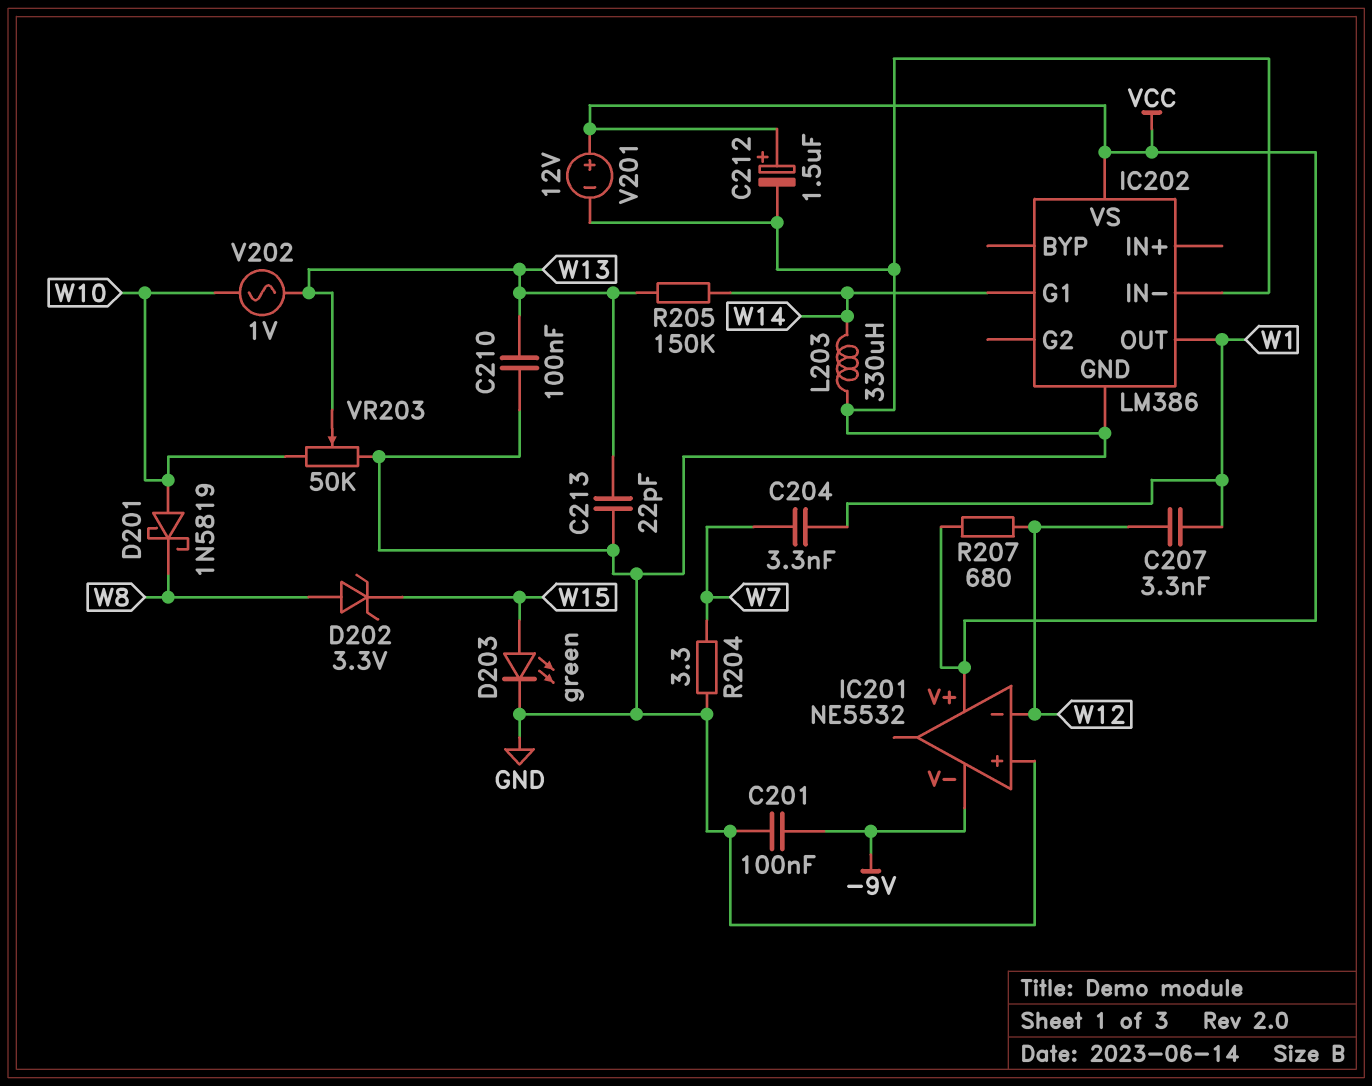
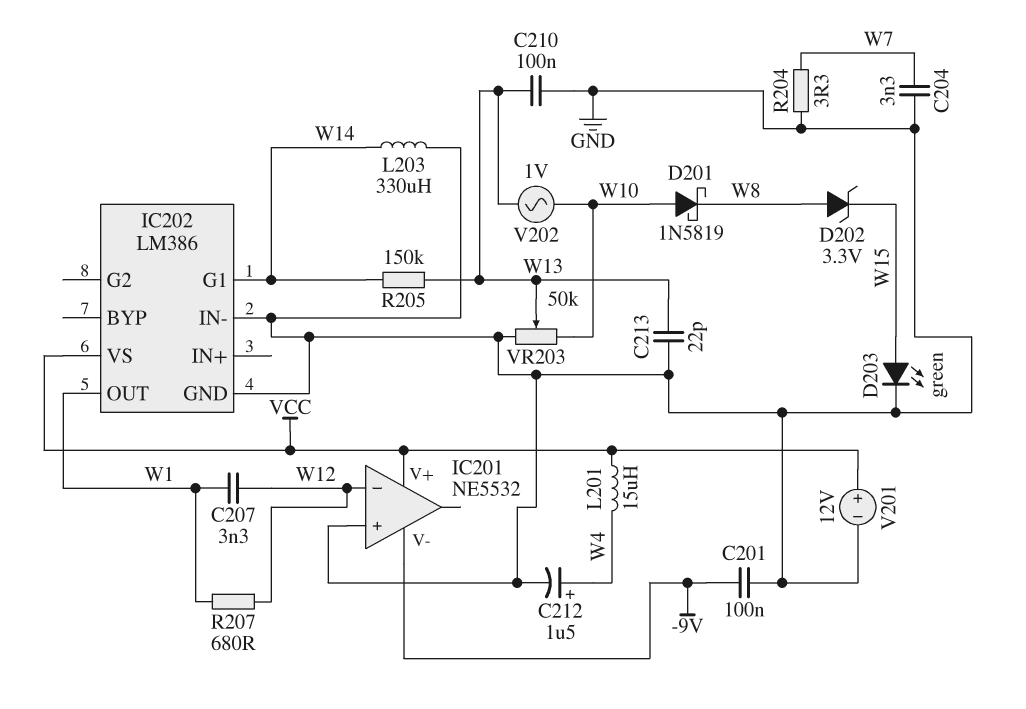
C204: 3.3nF (W1, W7) -> 3.3nF (GND, W7)
C212: 1.5uF (plus VCC, minus GND) -> 1.5uF (plus W4, minus GND)
L201: none -> 15uH (VCC, W4)
R207: 680 (VCC, W12) -> 680 (W1, W12)

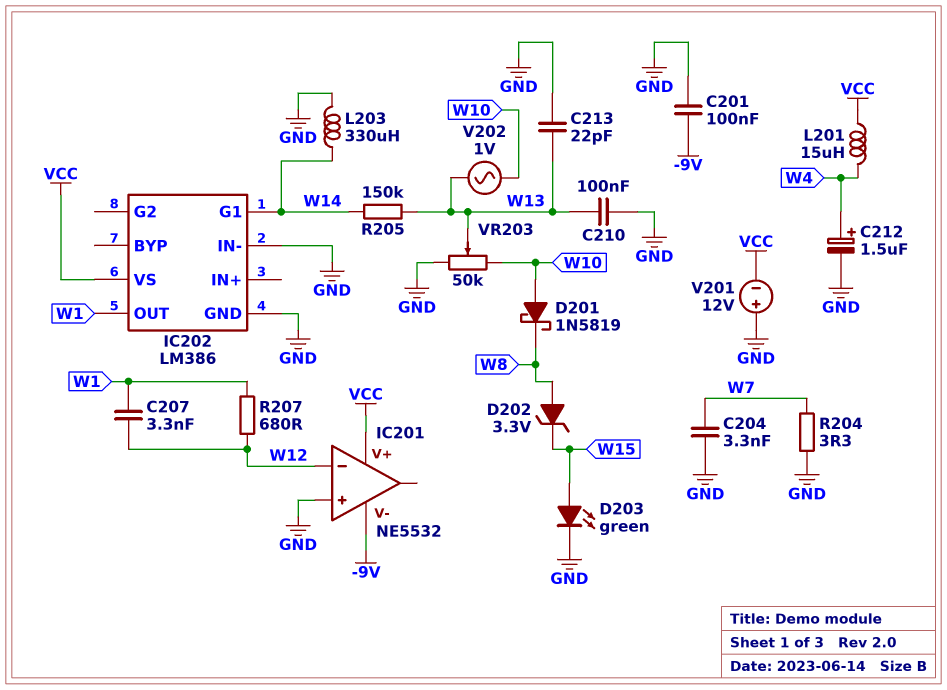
V201: 12V (plus VCC, minus GND) -> 12V (plus GND, minus VCC)

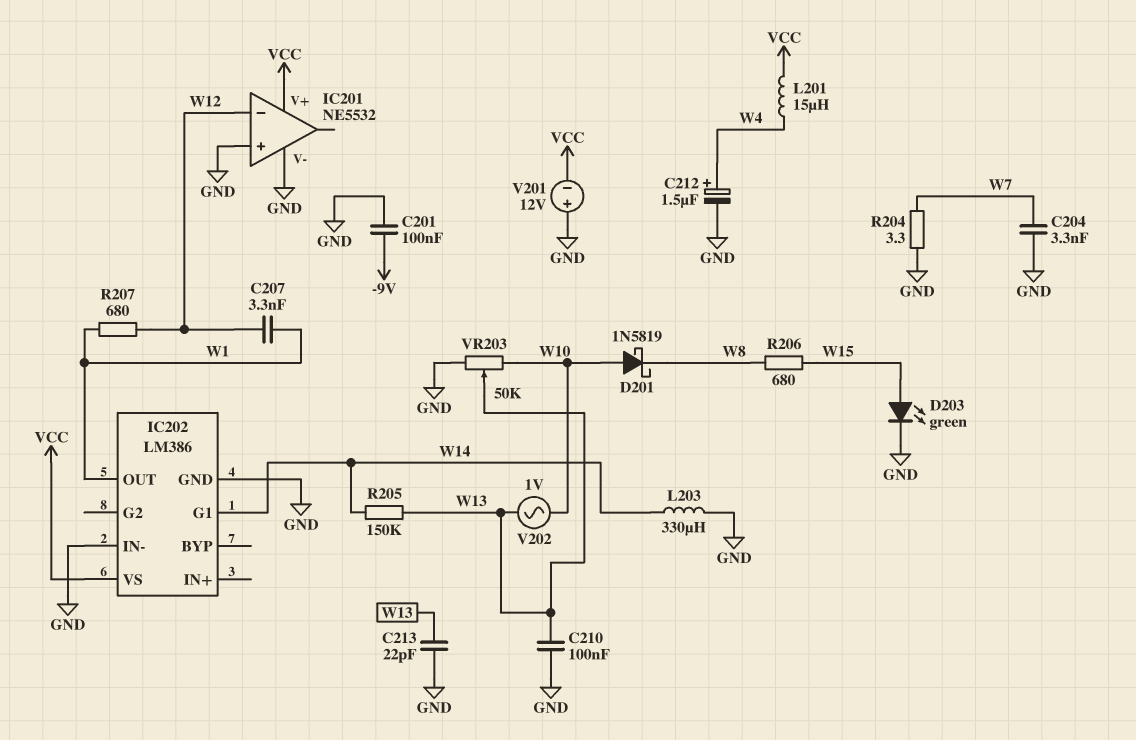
D202: zener 3.3V (A W8, K W15) -> none
IC201 pin V-: -9V -> GND
R206: none -> 680 (W8, W15)

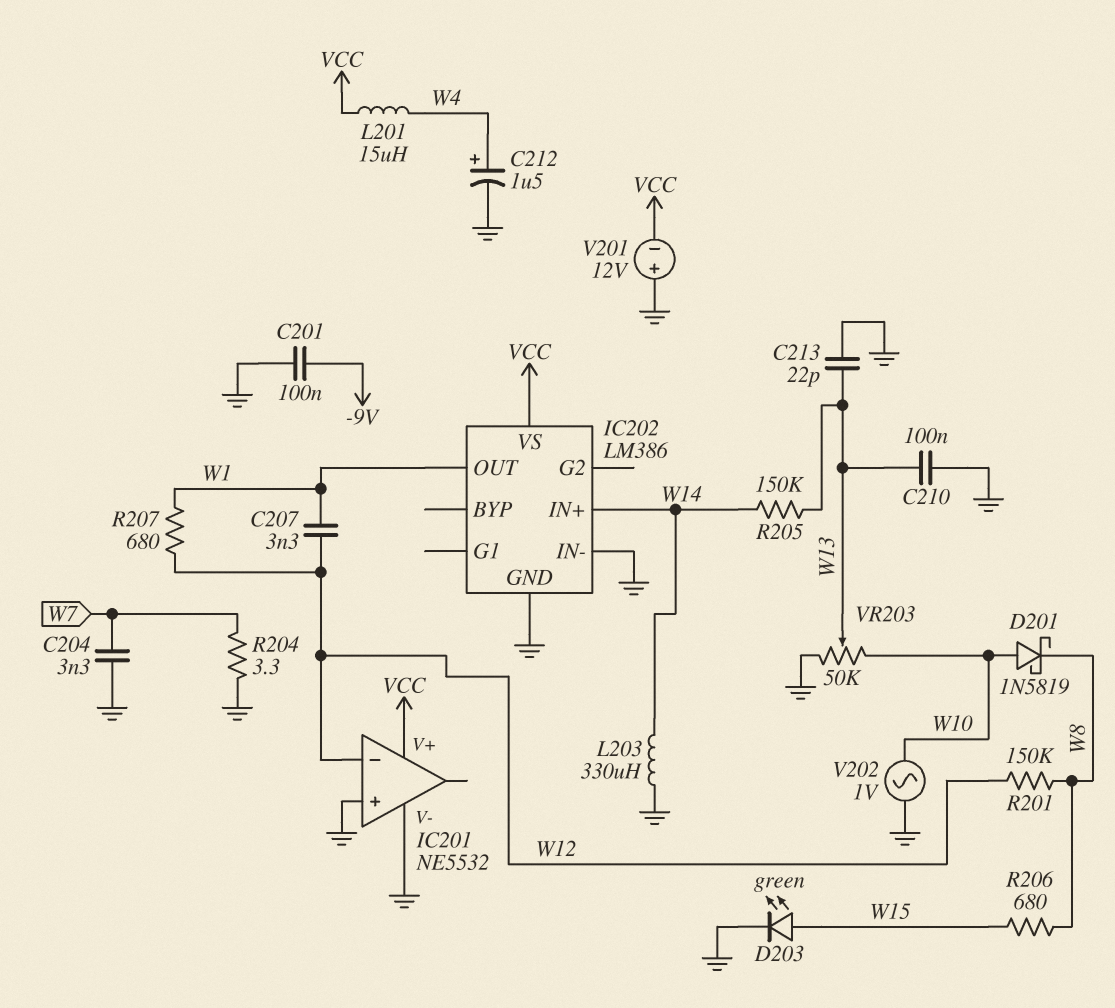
IC202 pin G1: W14 -> none
IC202 pin IN+: none -> W14
R201: none -> 150k (W8, W12)
V202: AC 1V (W10, W13) -> AC 1V (GND, W10)

